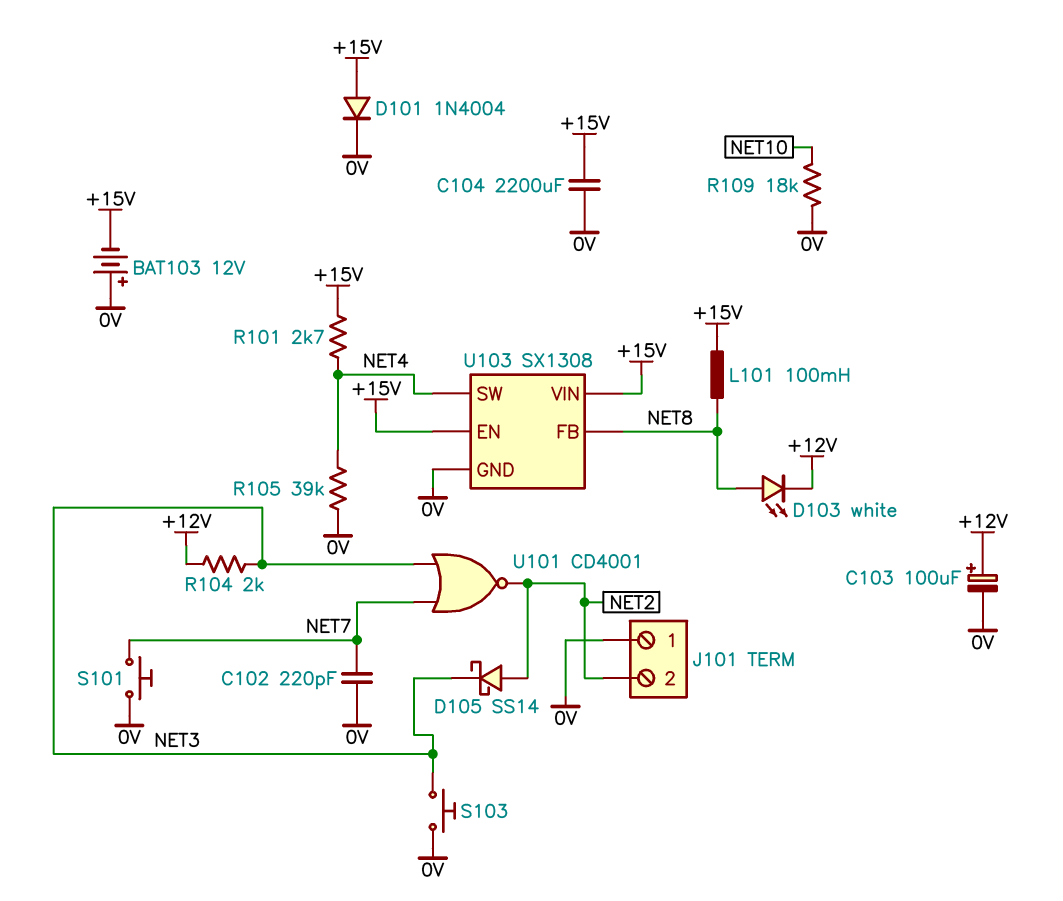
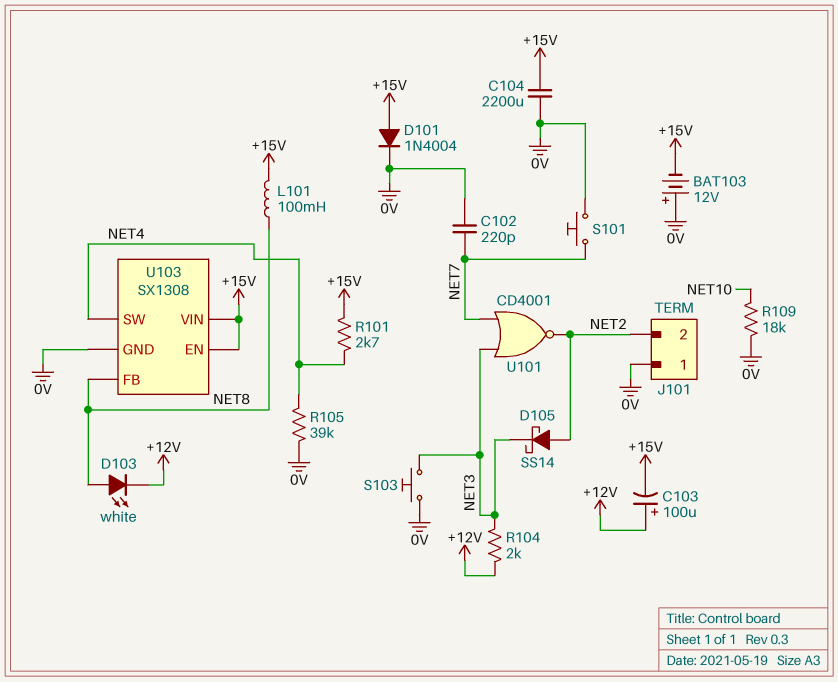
C103: 100uF (plus +12V, minus 0V) -> 100uF (plus +12V, minus +15V)

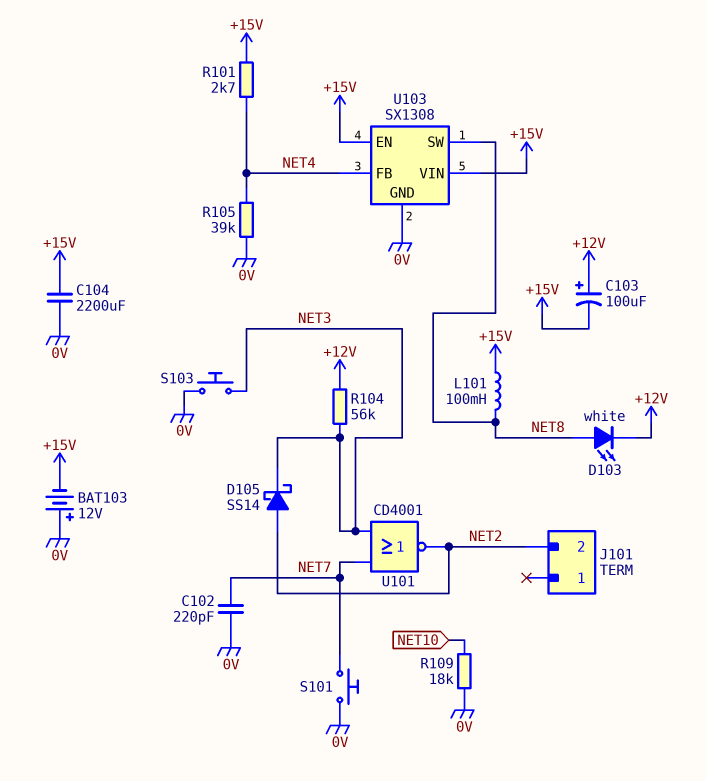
D101: diode 1N4004 (A +15V, K 0V) -> none
J101 pin 1: 0V -> none
R104: 2k (+12V, NET3) -> 56k (+12V, NET3)
U103 pin FB: NET8 -> NET4
U103 pin SW: NET4 -> NET8

